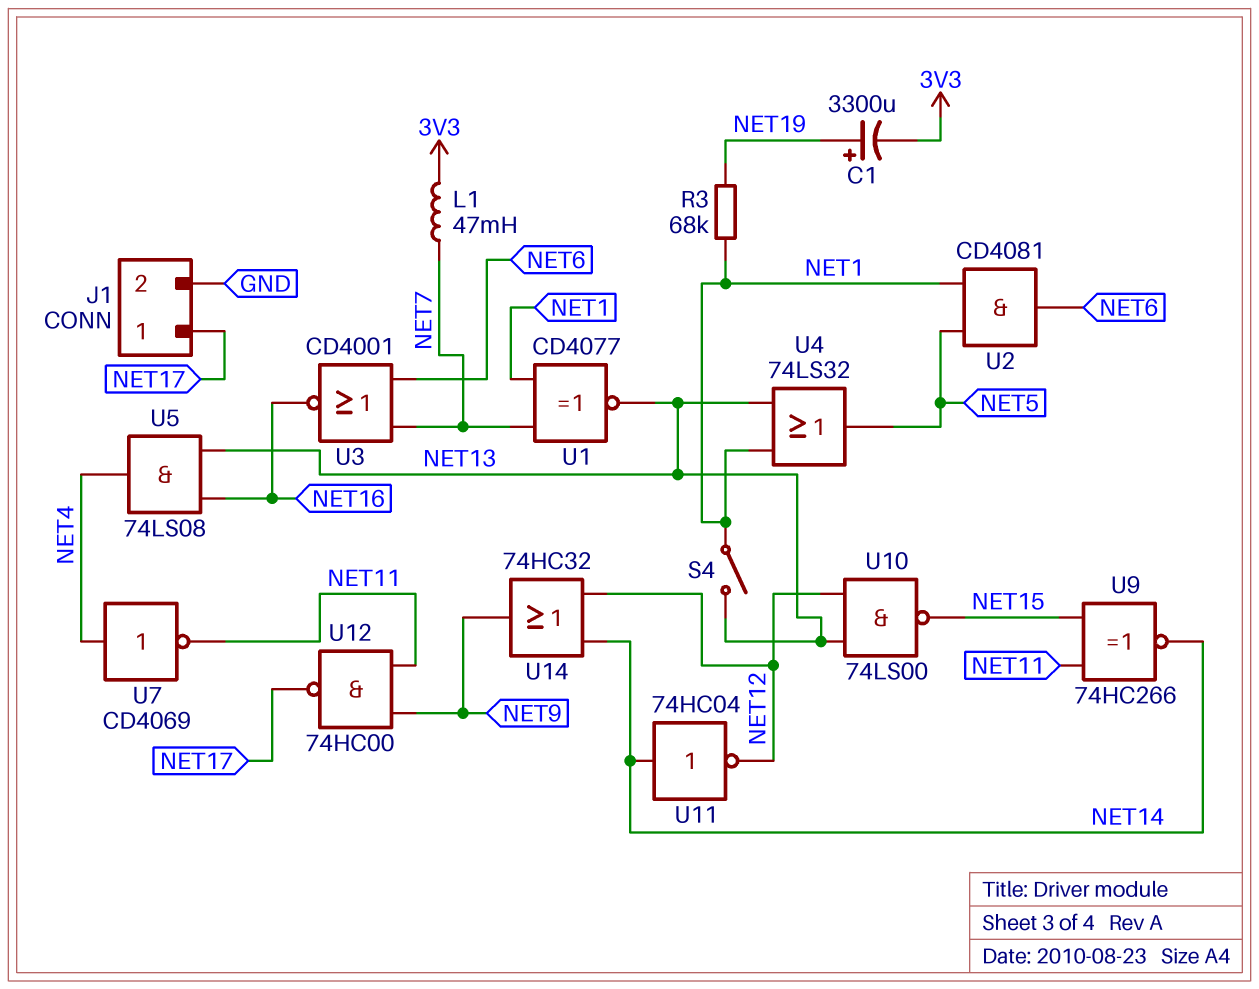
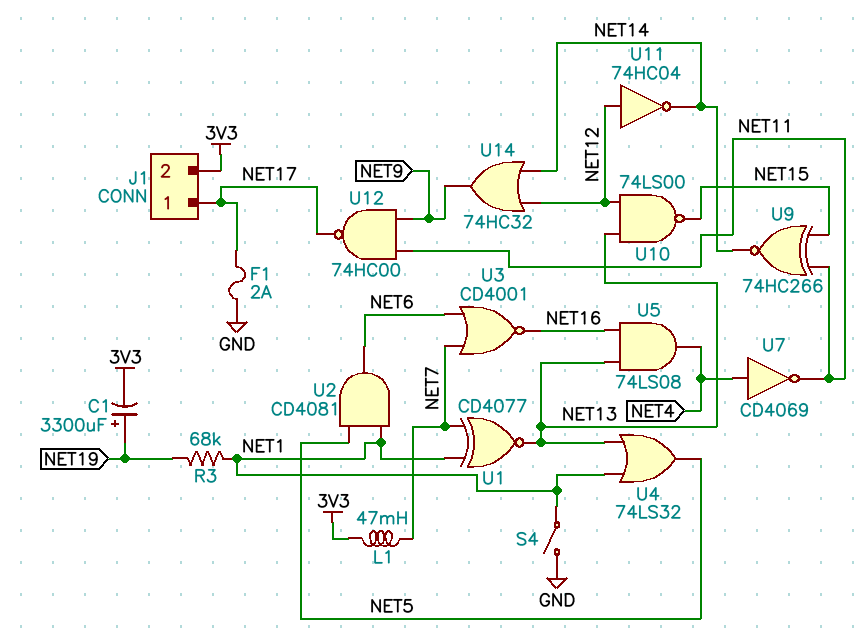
F1: none -> 2A (GND, NET17)
J1 pin 2: GND -> 3V3
S4: switch (NET1, NET13) -> switch (GND, NET1)
U11: NOT 74HC04 (in NET14, out NET12) -> NOT 74HC04 (in NET12, out NET14)

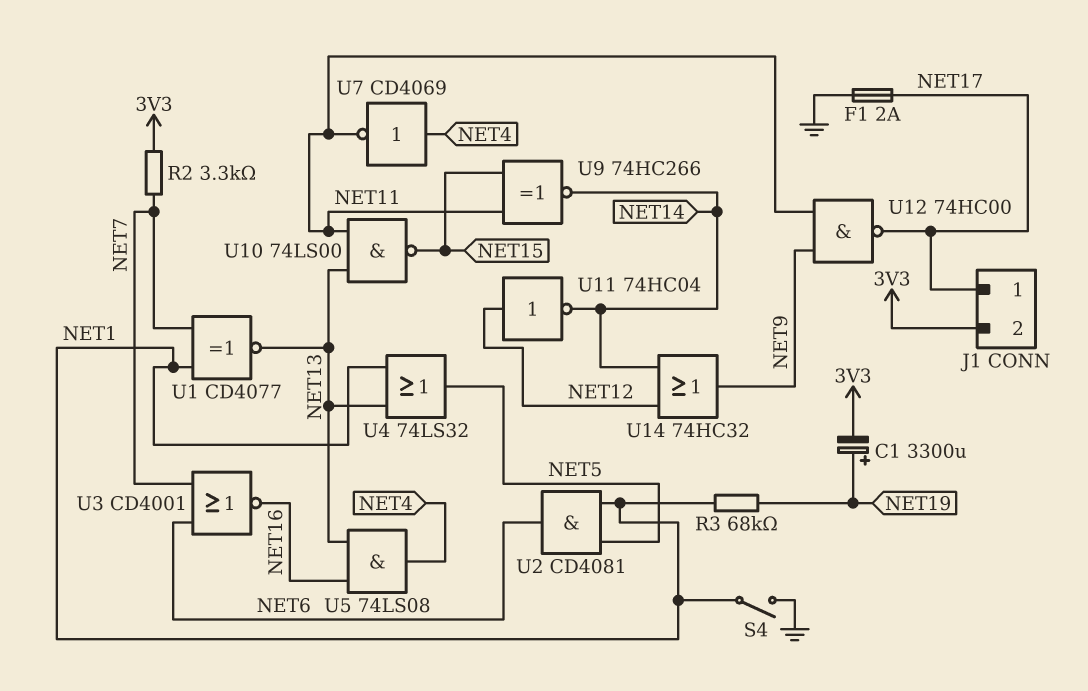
L1: 47mH (3V3, NET7) -> none
R2: none -> 3.3k (3V3, NET7)
U10: NAND 74LS00 (in NET12, in NET13, out NET15) -> NAND 74LS00 (in NET11, in NET13, out NET15)

